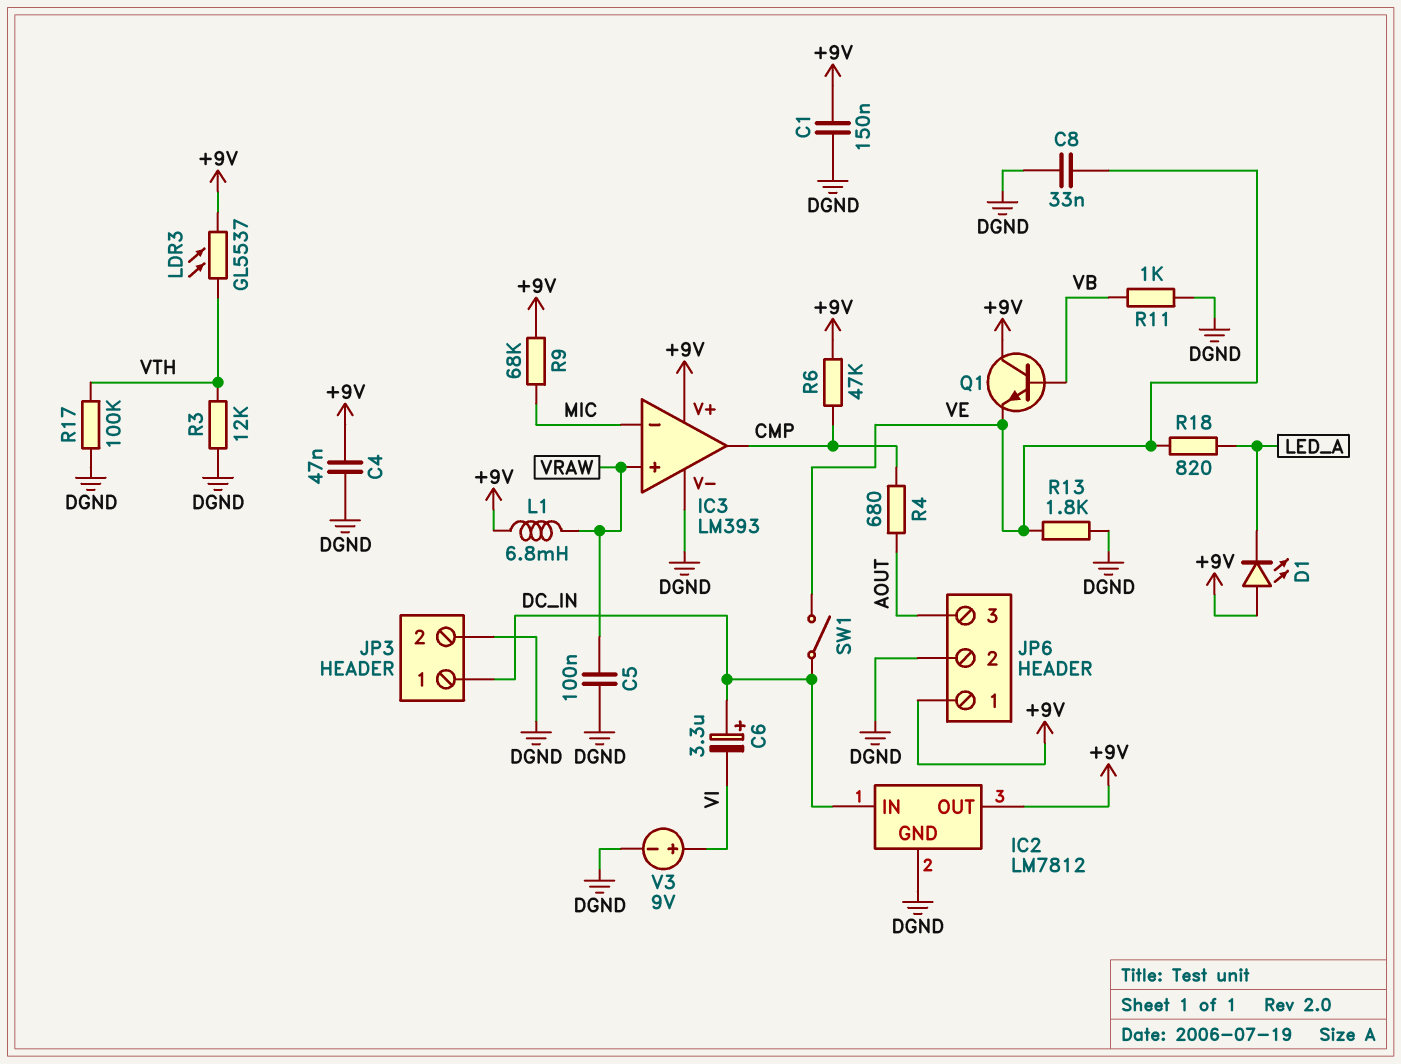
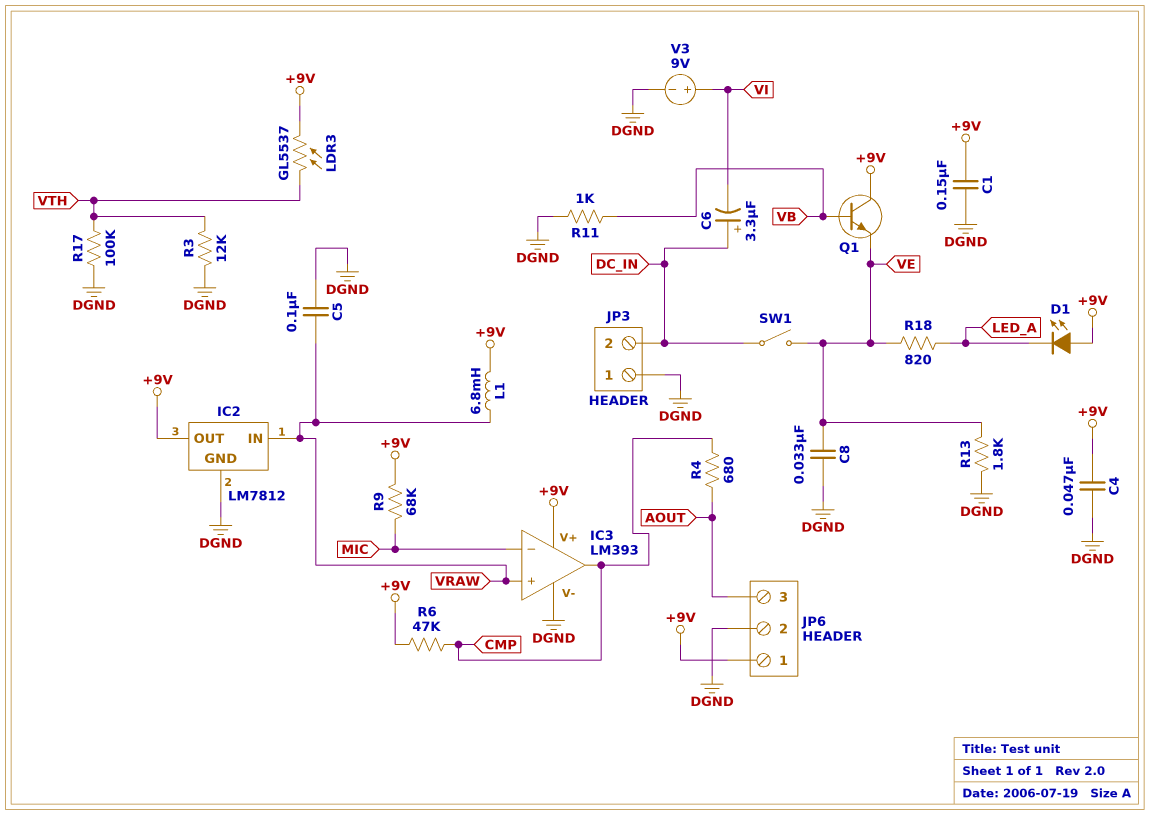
IC2 pin IN: DC_IN -> VRAW
JP3 pin 1: DC_IN -> DGND
JP3 pin 2: DGND -> DC_IN

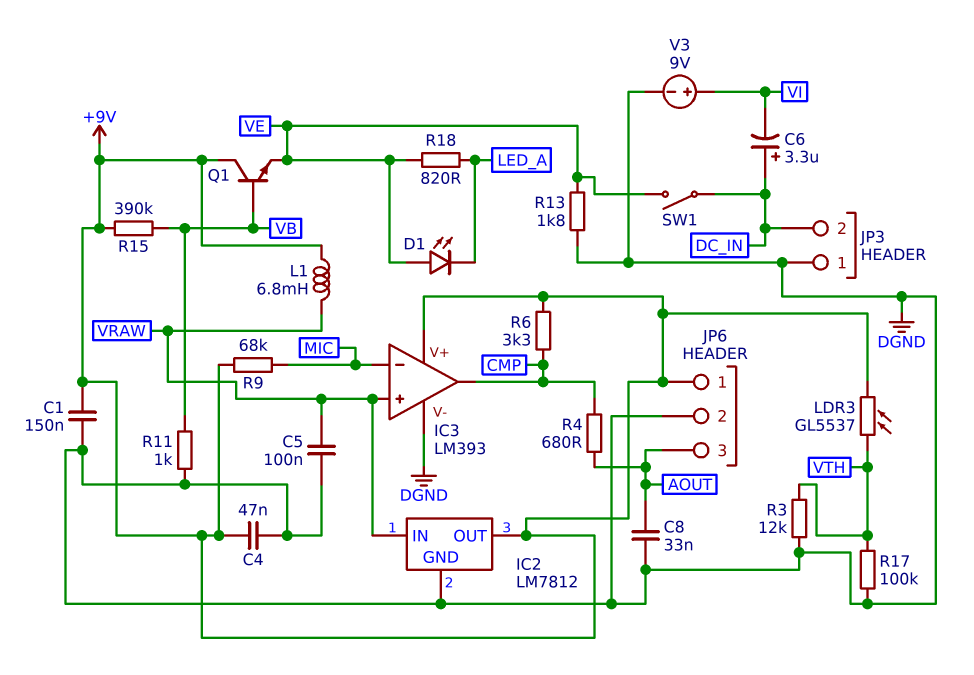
C8: 33nF (DGND, VE) -> 33nF (AOUT, DGND)
D1: LED (A +9V, K LED_A) -> LED (A VE, K LED_A)
R6: 47k (+9V, CMP) -> 3.3k (+9V, CMP)
R15: none -> 390k (+9V, VB)

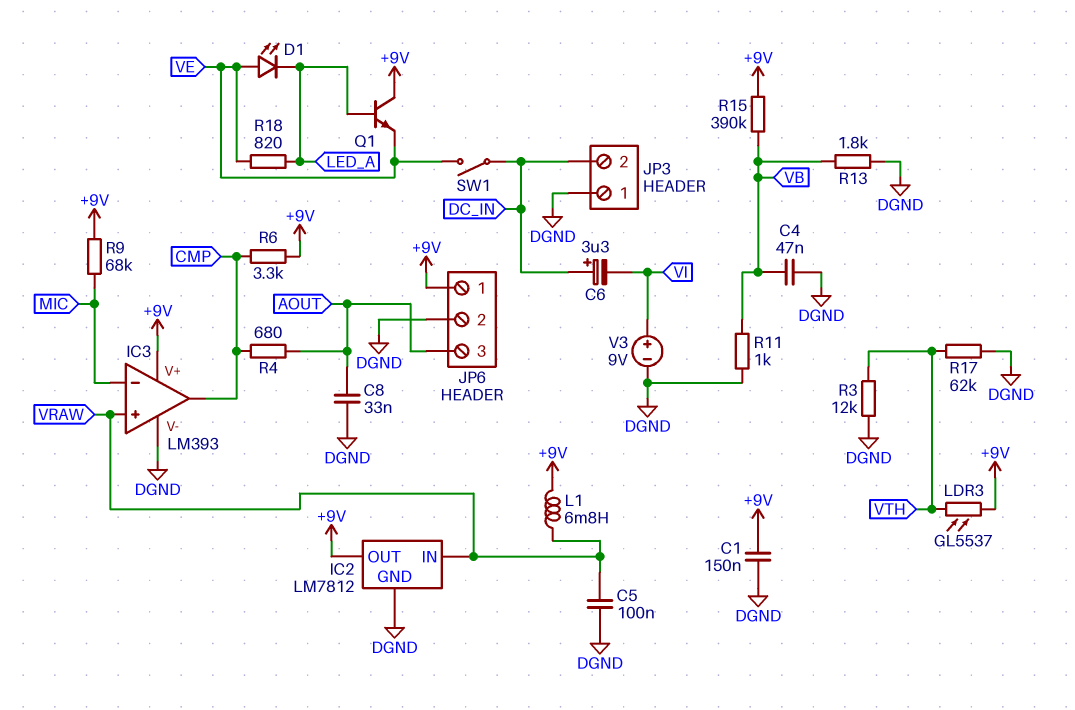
C4: 47nF (+9V, DGND) -> 47nF (DGND, VB)
Q1: NPN (B VB, C +9V, E VE) -> NPN (B LED_A, C +9V, E VE)
R13: 1.8k (DGND, VE) -> 1.8k (DGND, VB)
R17: 100k (DGND, VTH) -> 62k (DGND, VTH)

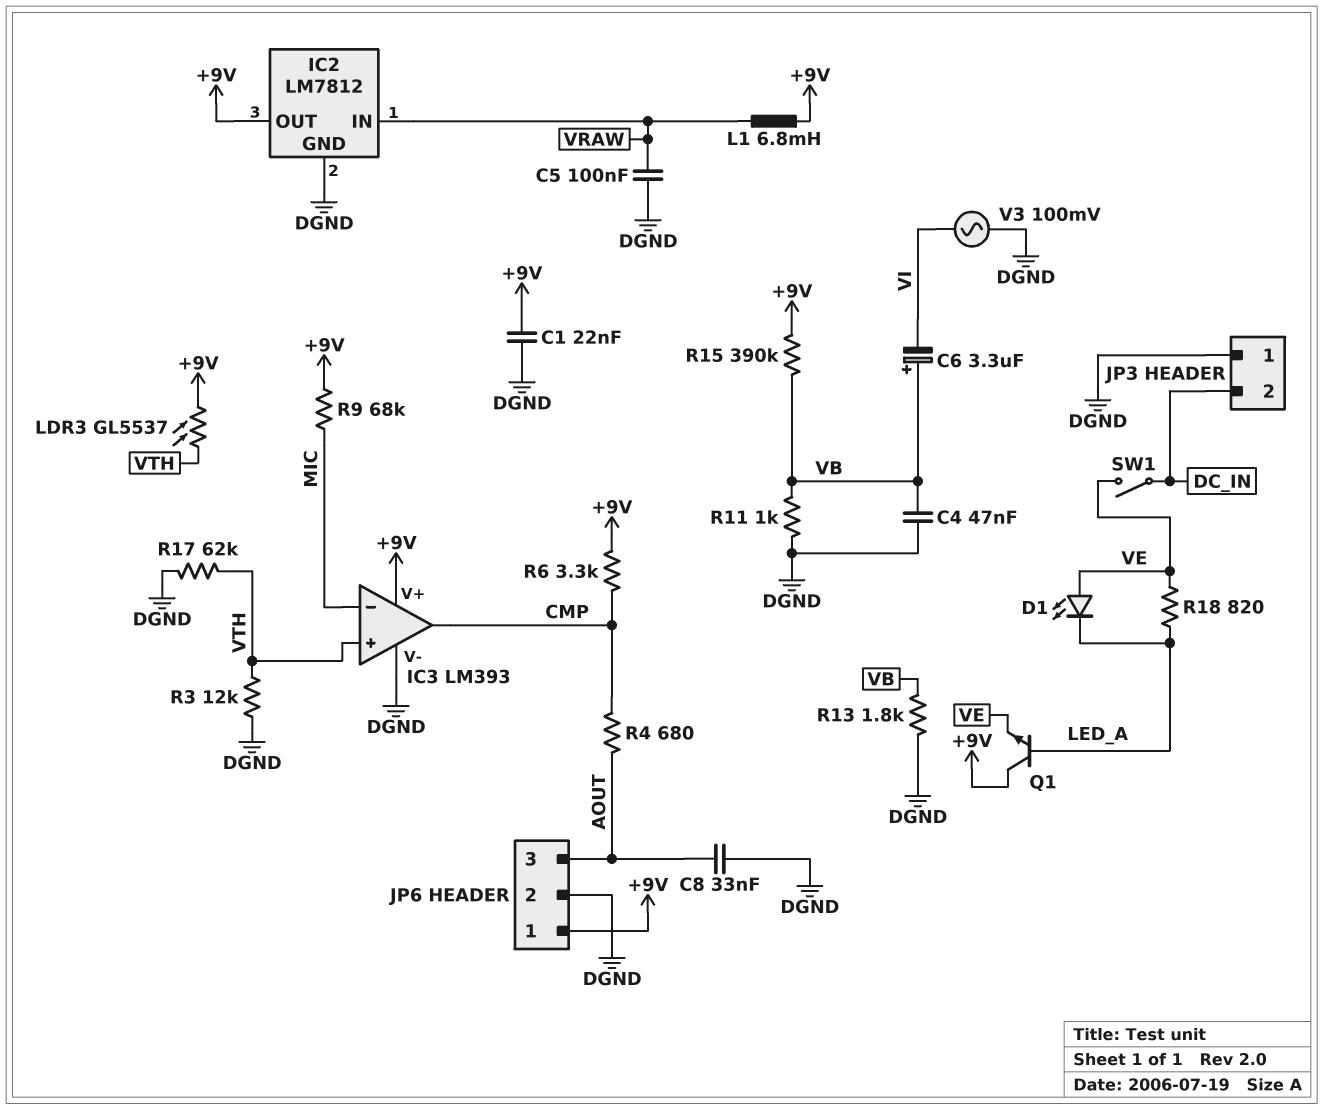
C1: 150nF (+9V, DGND) -> 22nF (+9V, DGND)
C6: 3.3uF (plus DC_IN, minus VI) -> 3.3uF (plus VB, minus VI)
IC3 pin in+: VRAW -> VTH
V3: 9V (plus VI, minus DGND) -> AC 100mV (DGND, VI)

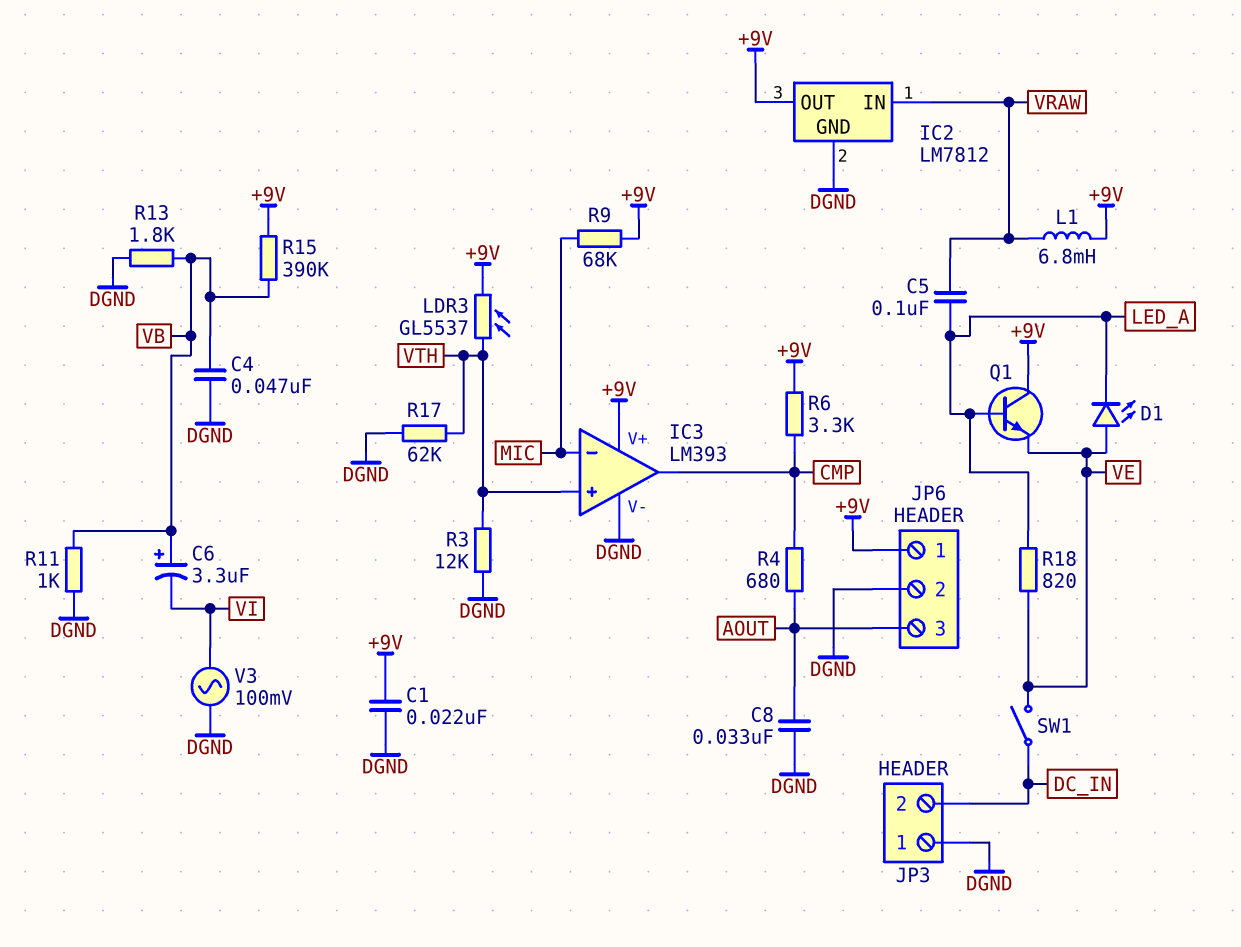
C5: 100nF (DGND, VRAW) -> 100nF (LED_A, VRAW)

